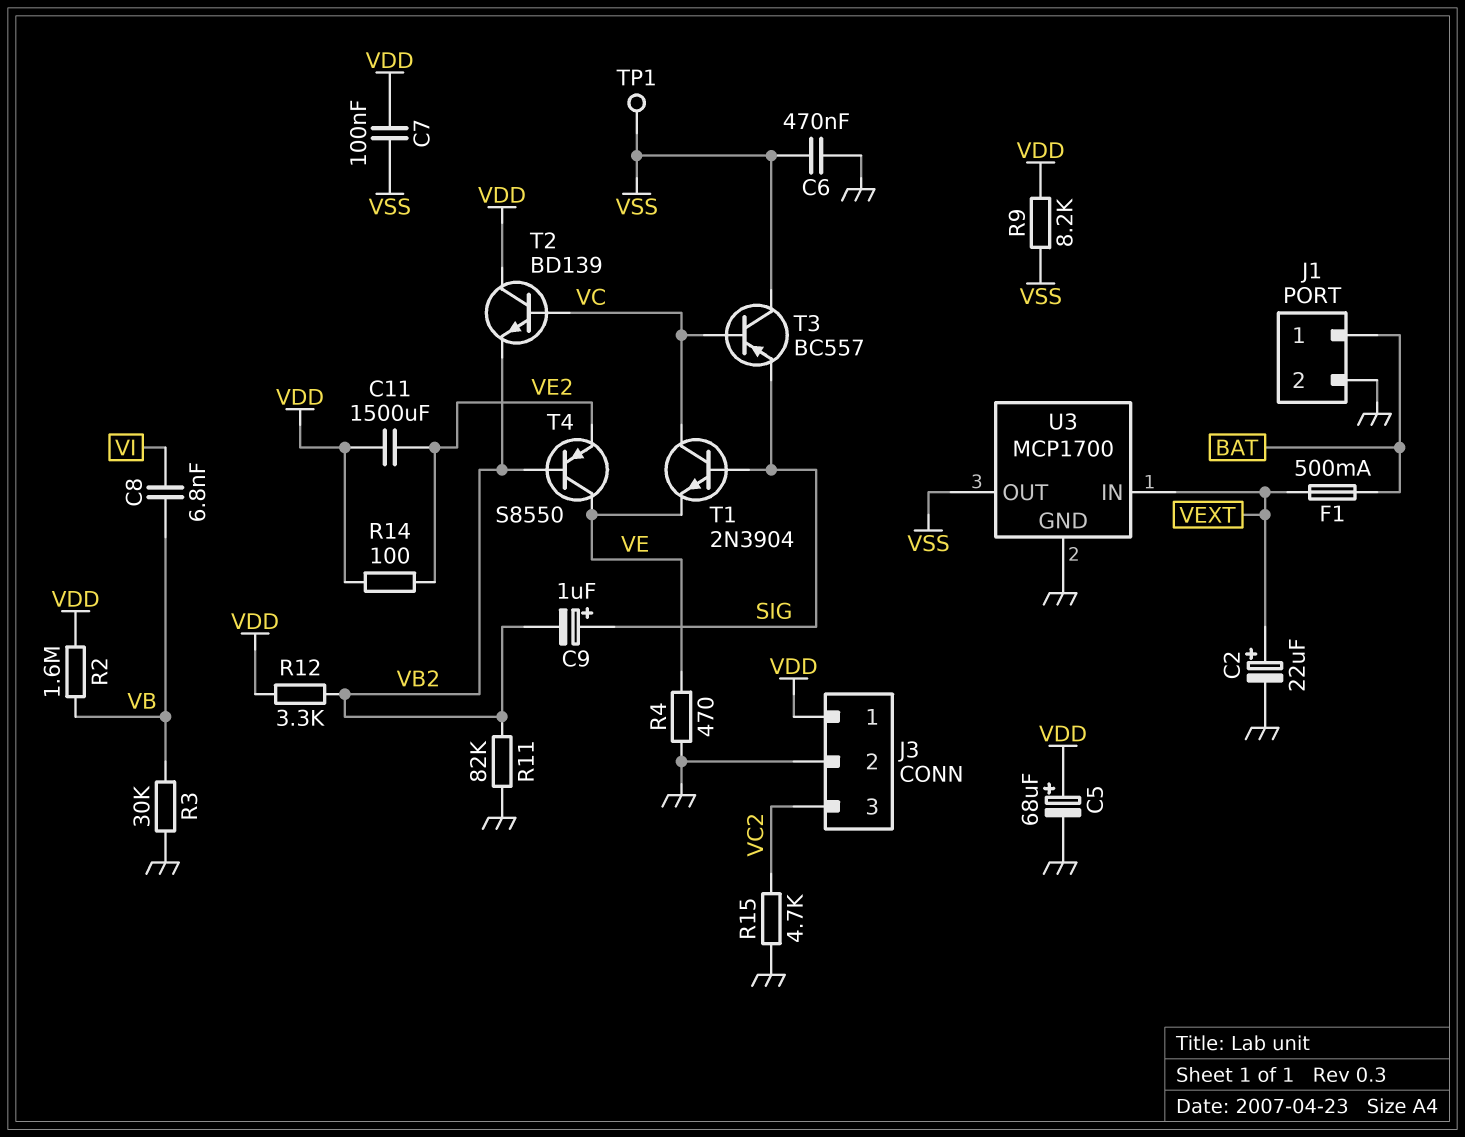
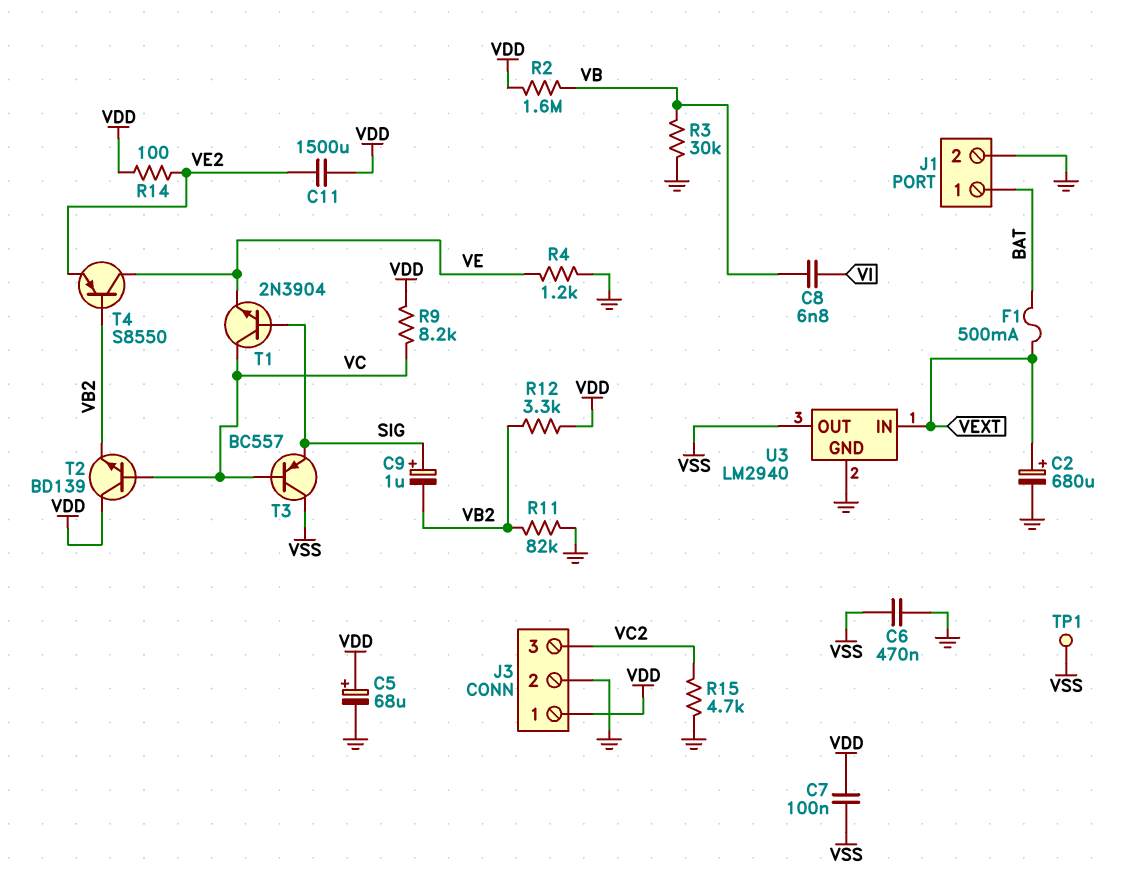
C2: 22uF (plus VEXT, minus GND) -> 680uF (plus VEXT, minus GND)
R4: 470 (GND, VE) -> 1.2k (GND, VE)
R9: 8.2k (VDD, VSS) -> 8.2k (VC, VDD)
U3: MCP1700 -> LM2940

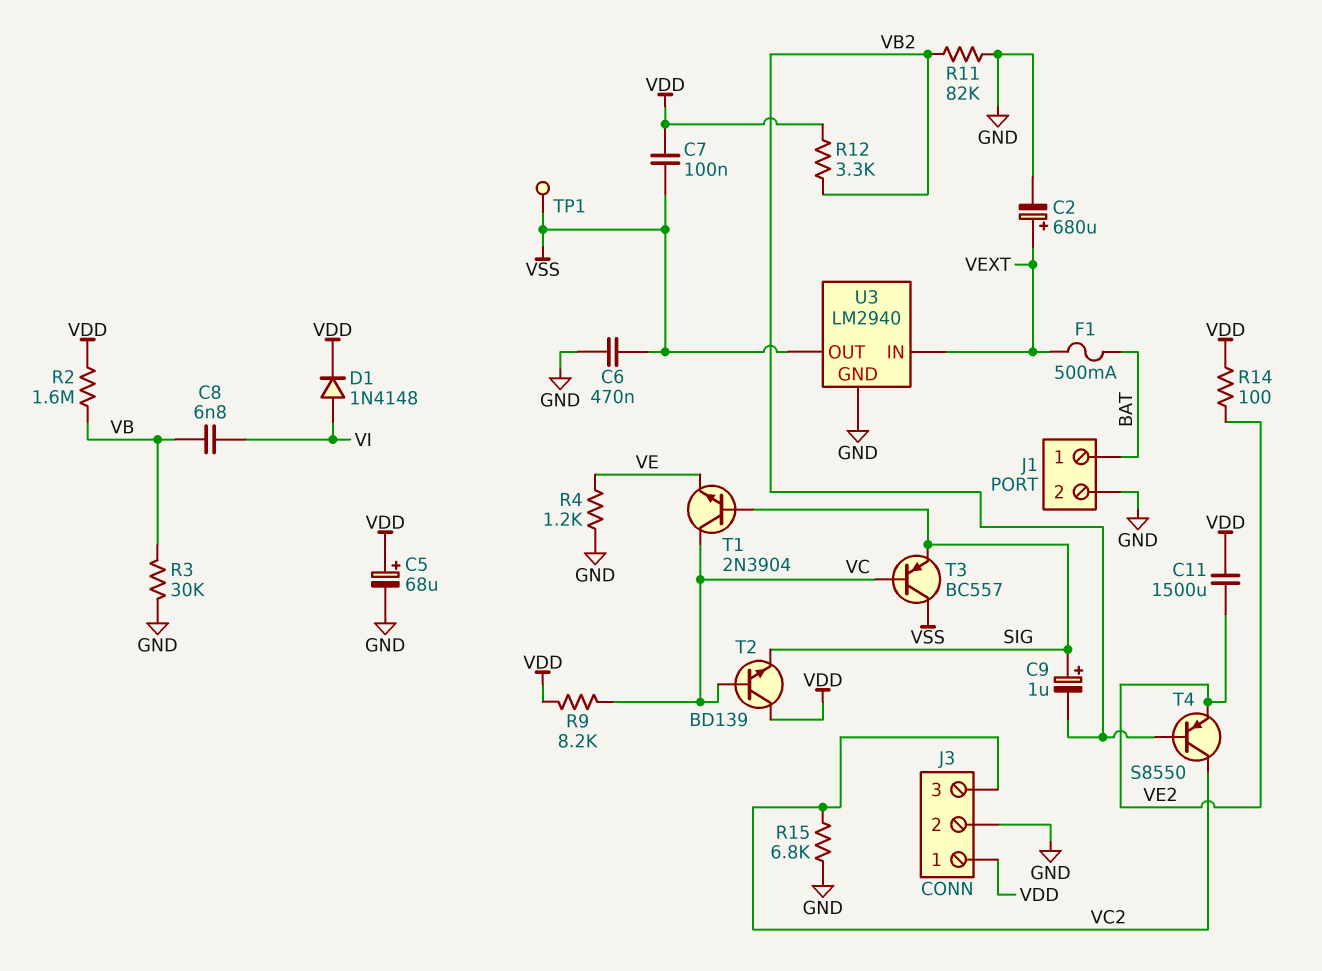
D1: none -> diode 1N4148 (A VI, K VDD)
R15: 4.7k (GND, VC2) -> 6.8k (GND, VC2)
T2: NPN BD139 (B VC, C VDD, E VB2) -> NPN BD139 (B VC, C VDD, E SIG)
T4: PNP S8550 (B VB2, C VE, E VE2) -> PNP S8550 (B VB2, C VC2, E VE2)

